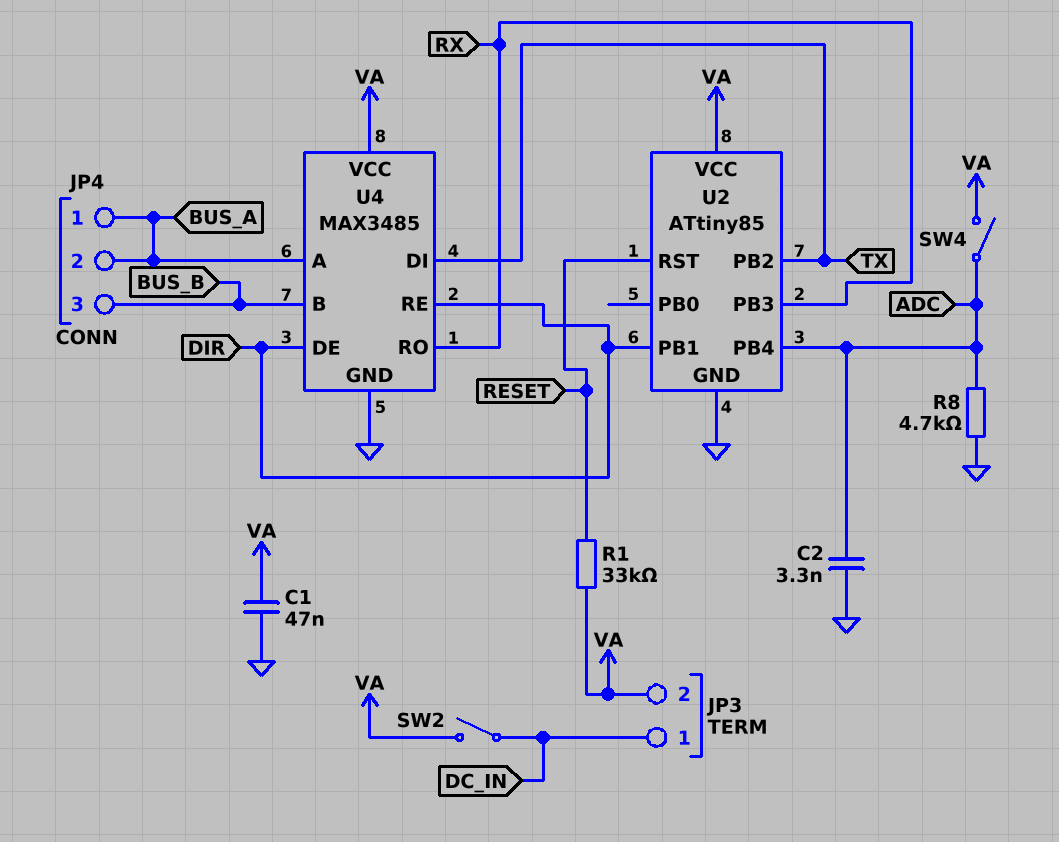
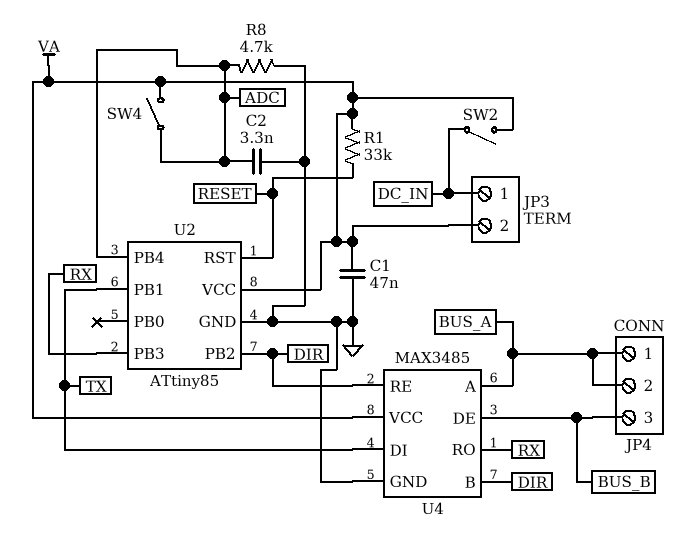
U2 pin PB1: DIR -> TX
U2 pin PB2: TX -> DIR
U4 pin B: BUS_B -> DIR
U4 pin DE: DIR -> BUS_B

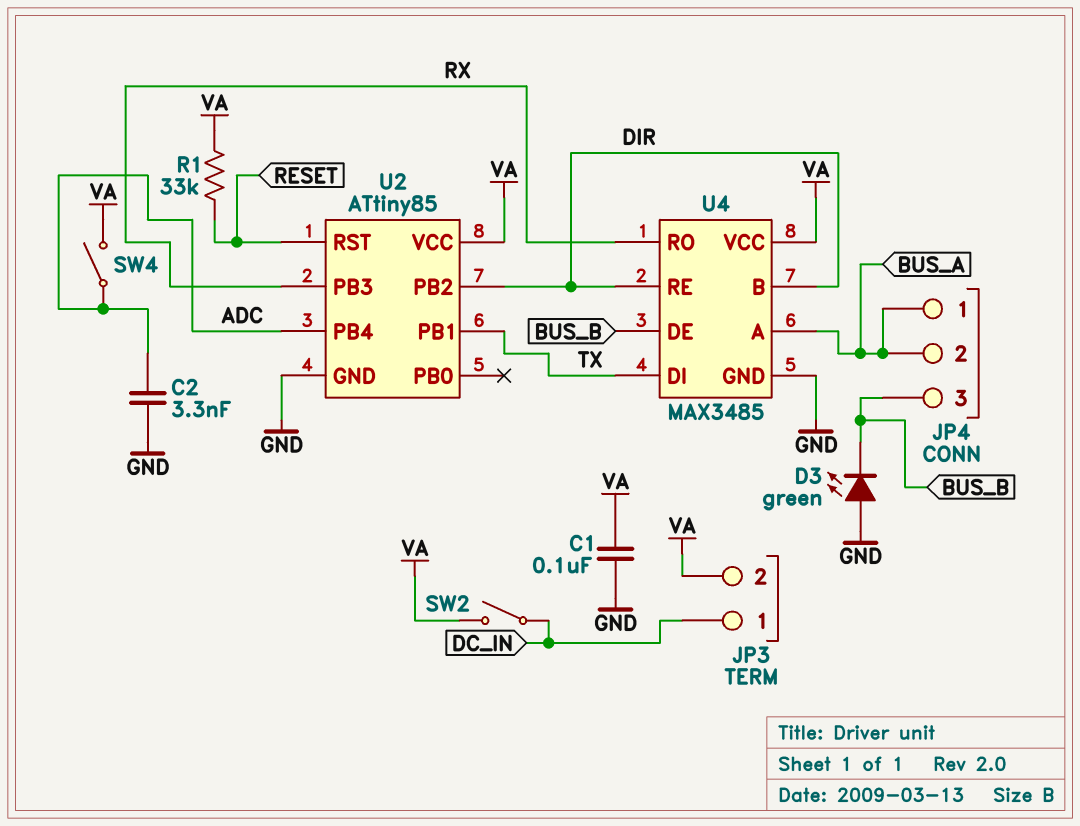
C1: 47nF (GND, VA) -> 100nF (GND, VA)
D3: none -> LED green (A GND, K BUS_B)
R8: 4.7k (ADC, GND) -> none

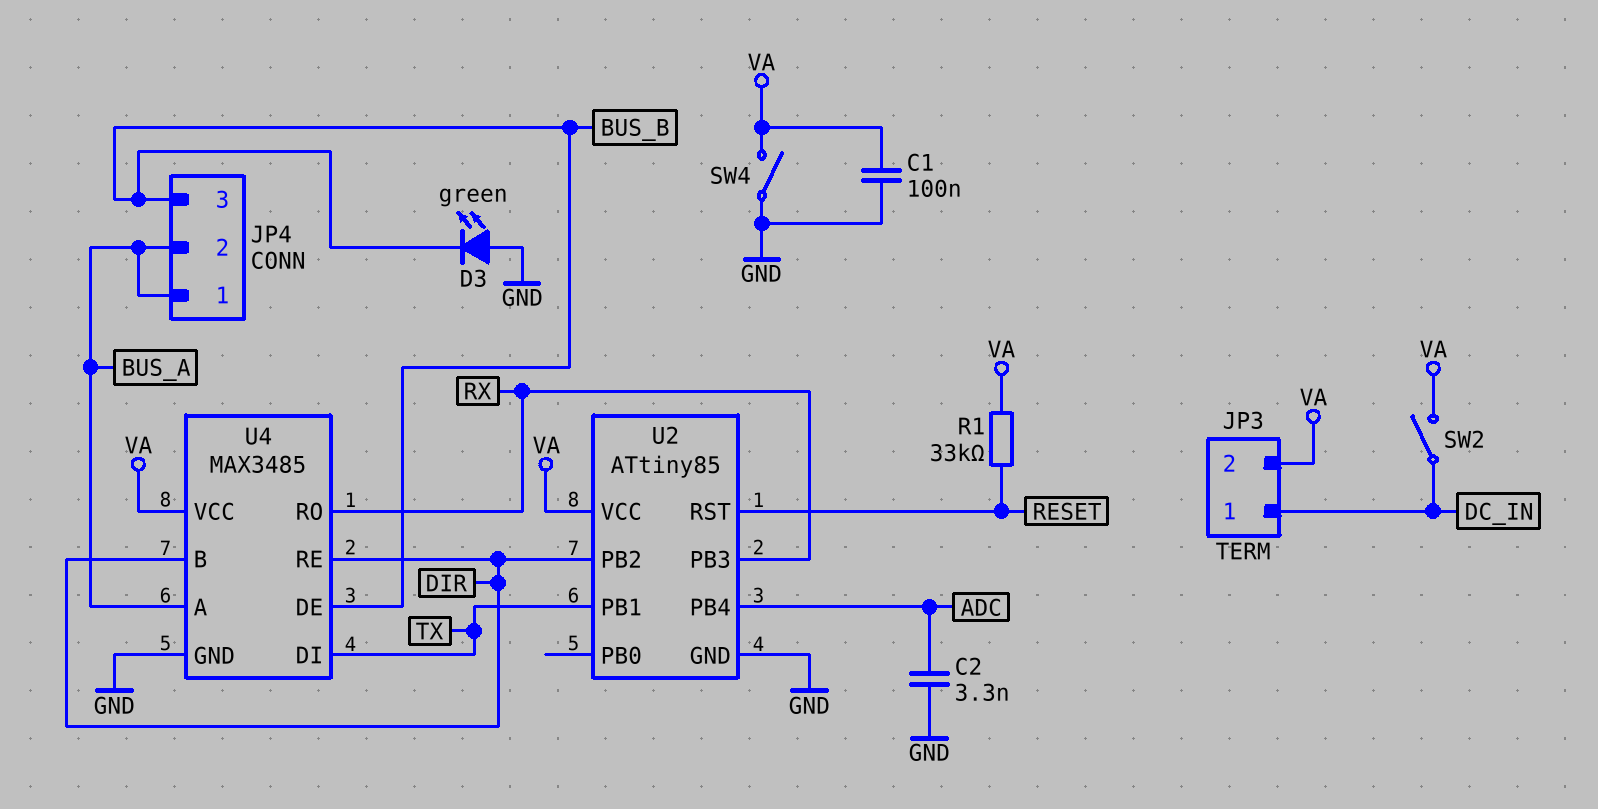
SW4: switch (ADC, VA) -> switch (GND, VA)

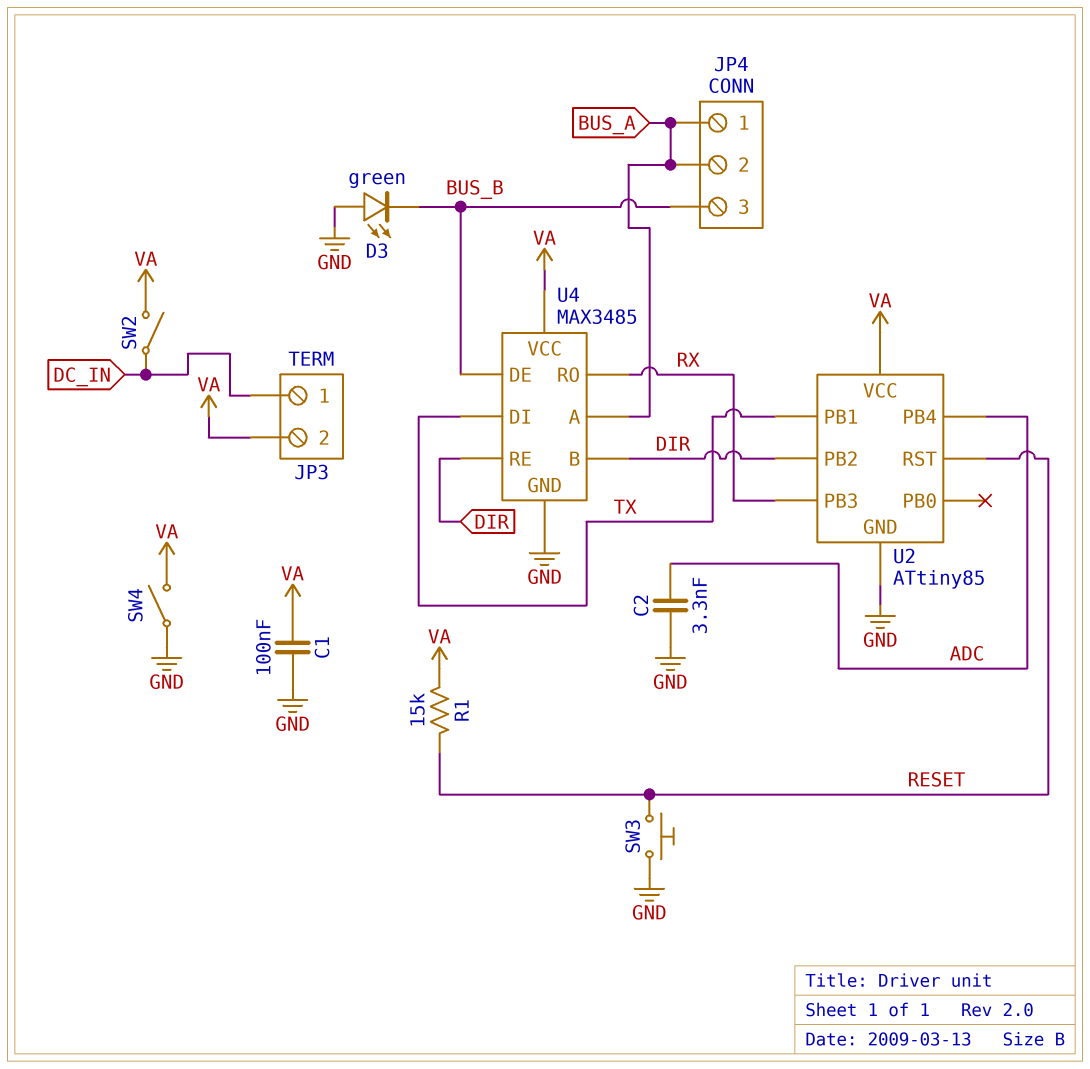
R1: 33k (RESET, VA) -> 15k (RESET, VA)
SW3: none -> button (GND, RESET)

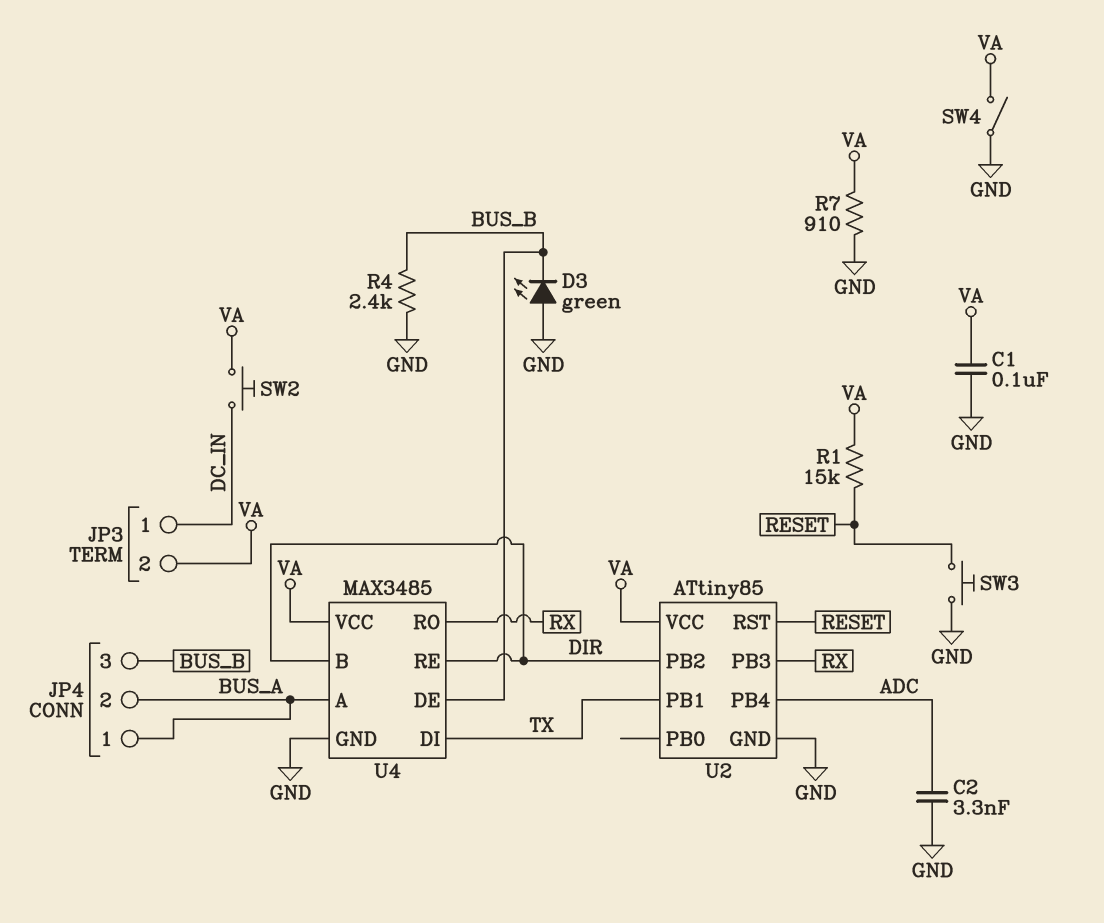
R4: none -> 2.4k (BUS_B, GND)
R7: none -> 910 (GND, VA)
SW2: switch (DC_IN, VA) -> button (DC_IN, VA)

